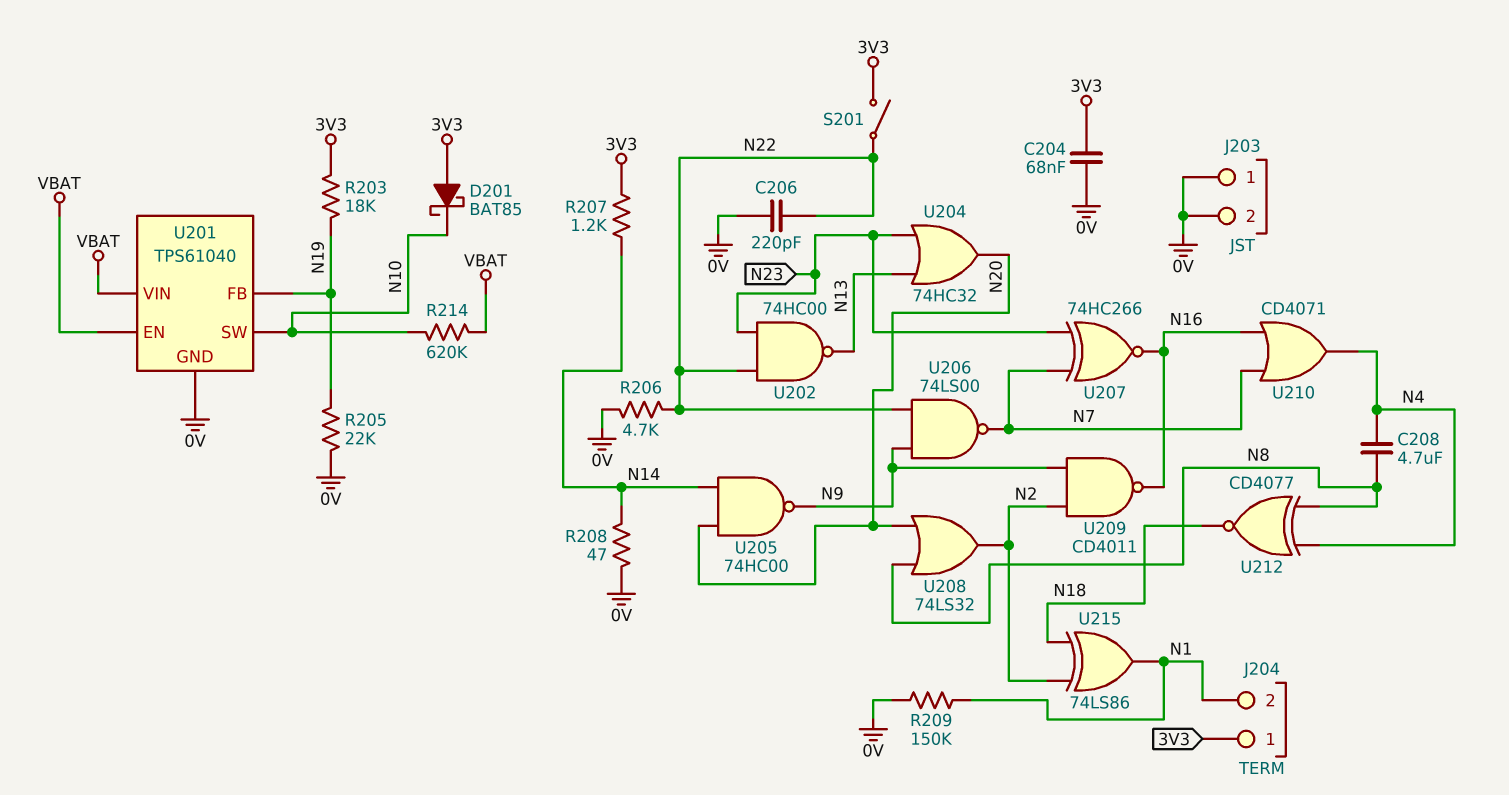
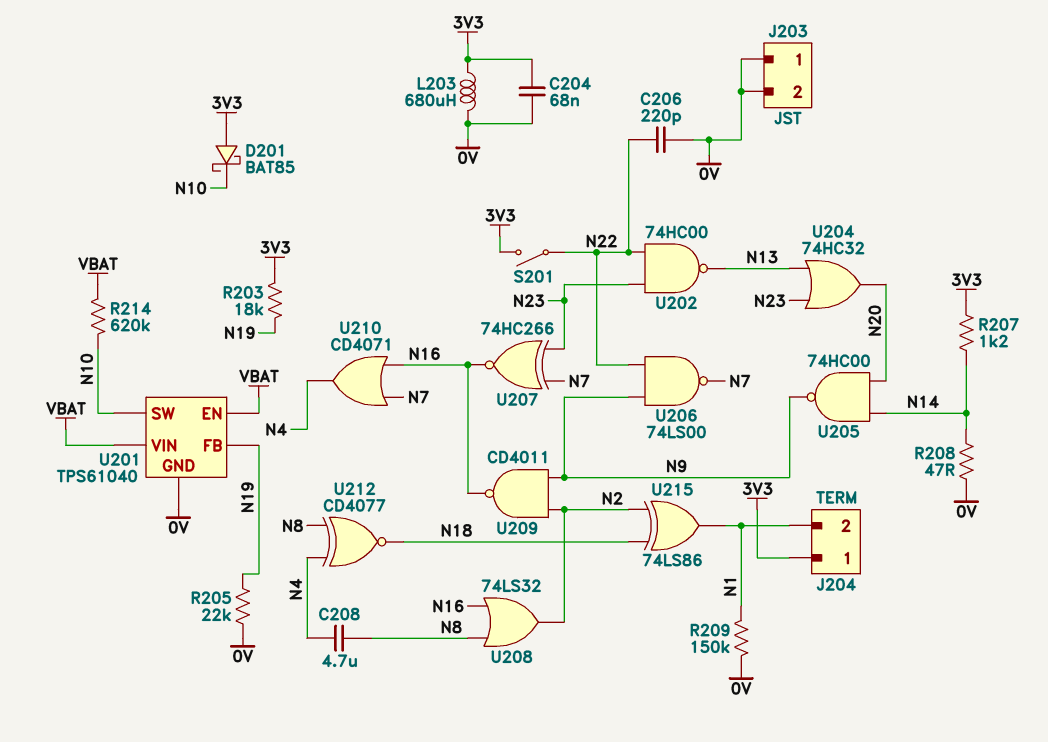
L203: none -> 680uH (0V, 3V3)
R206: 4.7k (0V, N22) -> none
U208: OR 74LS32 (in N8, in N20, out N2) -> OR 74LS32 (in N8, in N16, out N2)

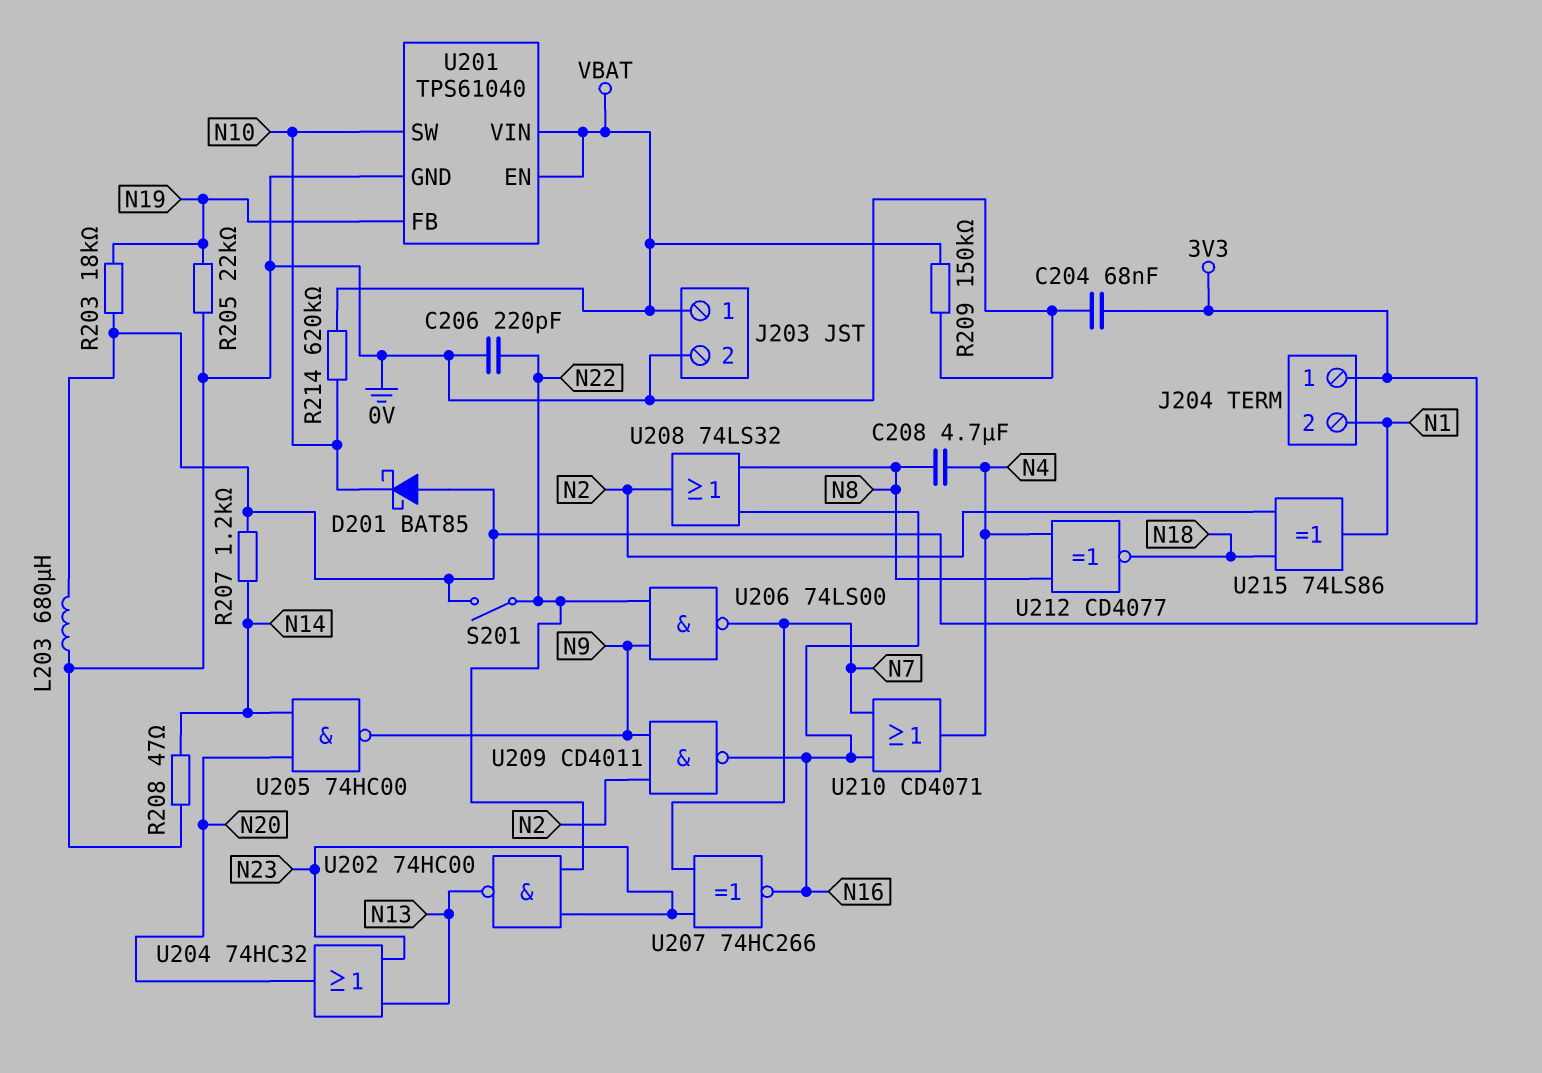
J203 pin 1: 0V -> VBAT
R209: 150k (0V, N1) -> 150k (0V, VBAT)

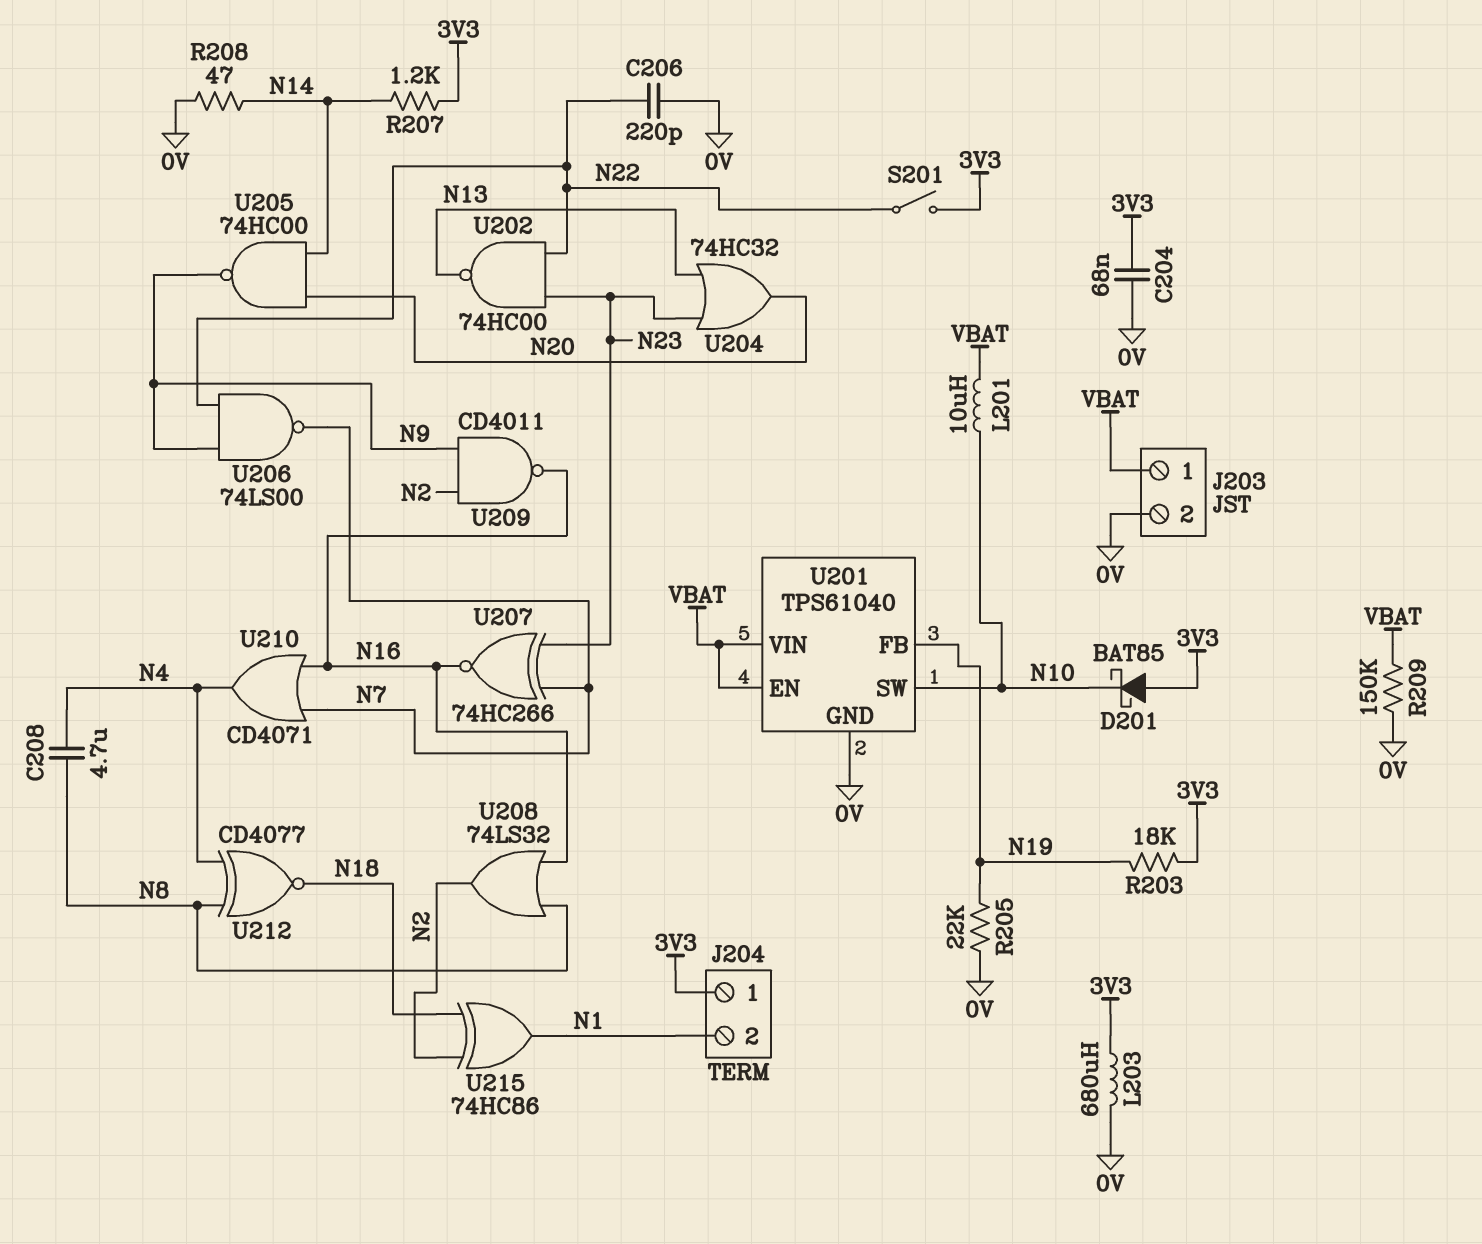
L201: none -> 10uH (N10, VBAT)
R214: 620k (N10, VBAT) -> none
U215: XOR 74LS86 (in N2, in N18, out N1) -> XOR 74HC86 (in N2, in N18, out N1)

